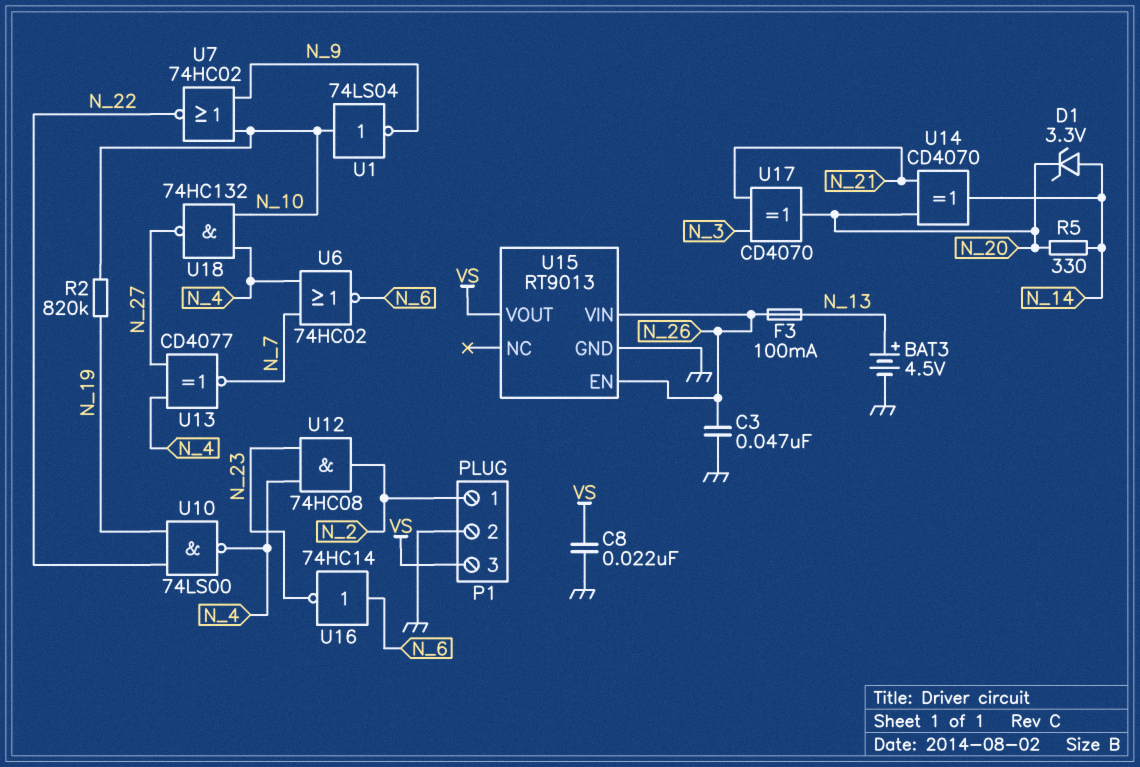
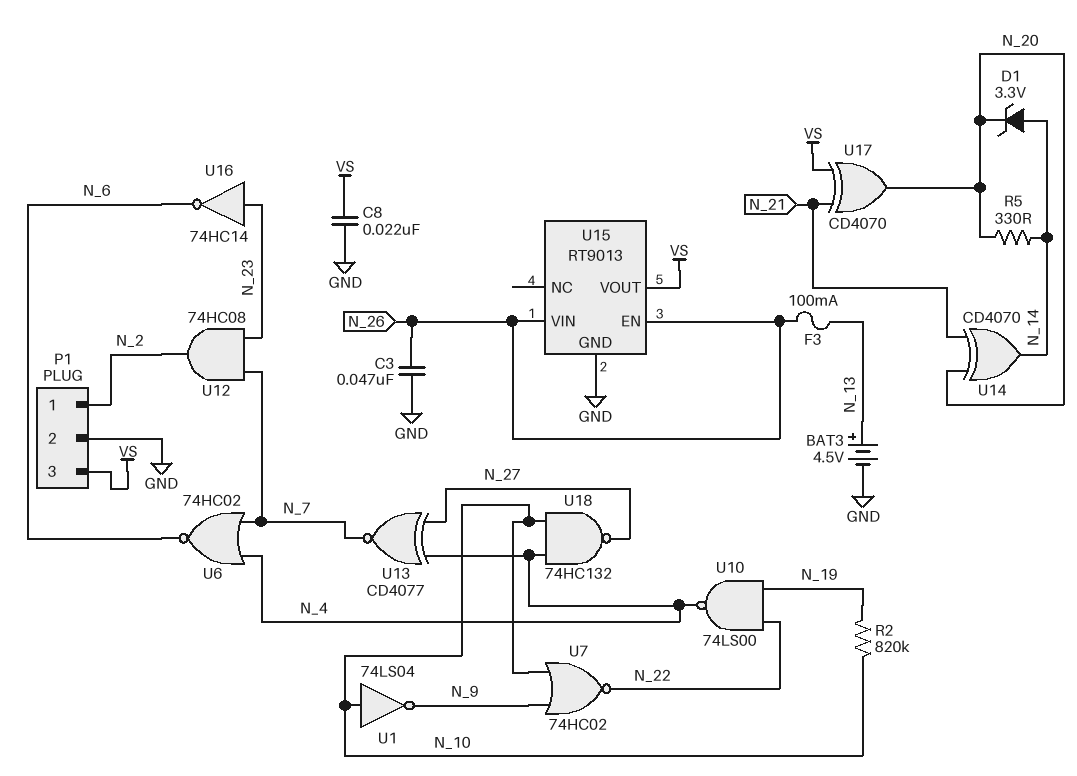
U12: AND 74HC08 (in N_4, in N_23, out N_2) -> AND 74HC08 (in N_7, in N_23, out N_2)
U16: NOT 74HC14 (in N_6, out N_23) -> NOT 74HC14 (in N_23, out N_6)
U17: XOR CD4070 (in N_3, in N_21, out N_20) -> XOR CD4070 (in N_21, in VS, out N_20)

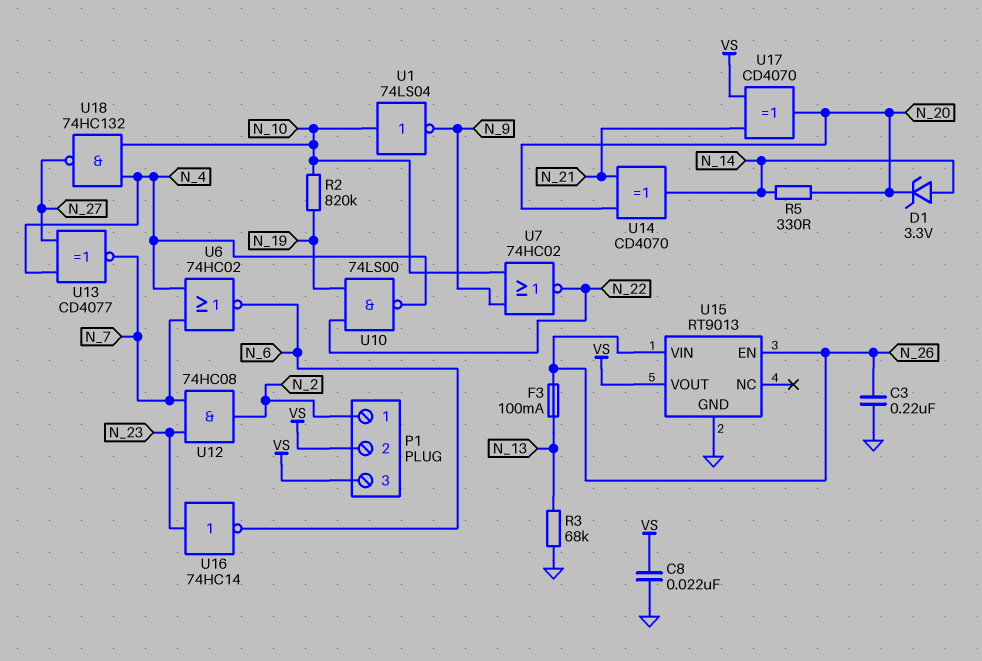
BAT3: 4.5V (plus N_13, minus GND) -> none
C3: 47nF (GND, N_26) -> 220nF (GND, N_26)
P1 pin 2: GND -> VS
R3: none -> 68k (GND, N_13)

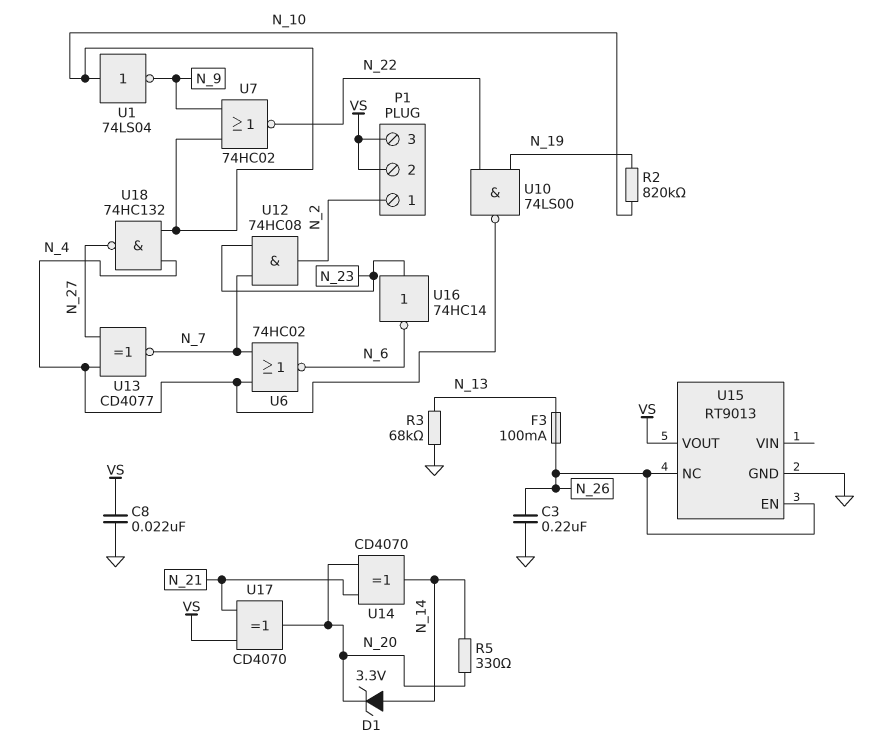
U15 pin NC: none -> N_26
U15 pin VIN: N_26 -> none

